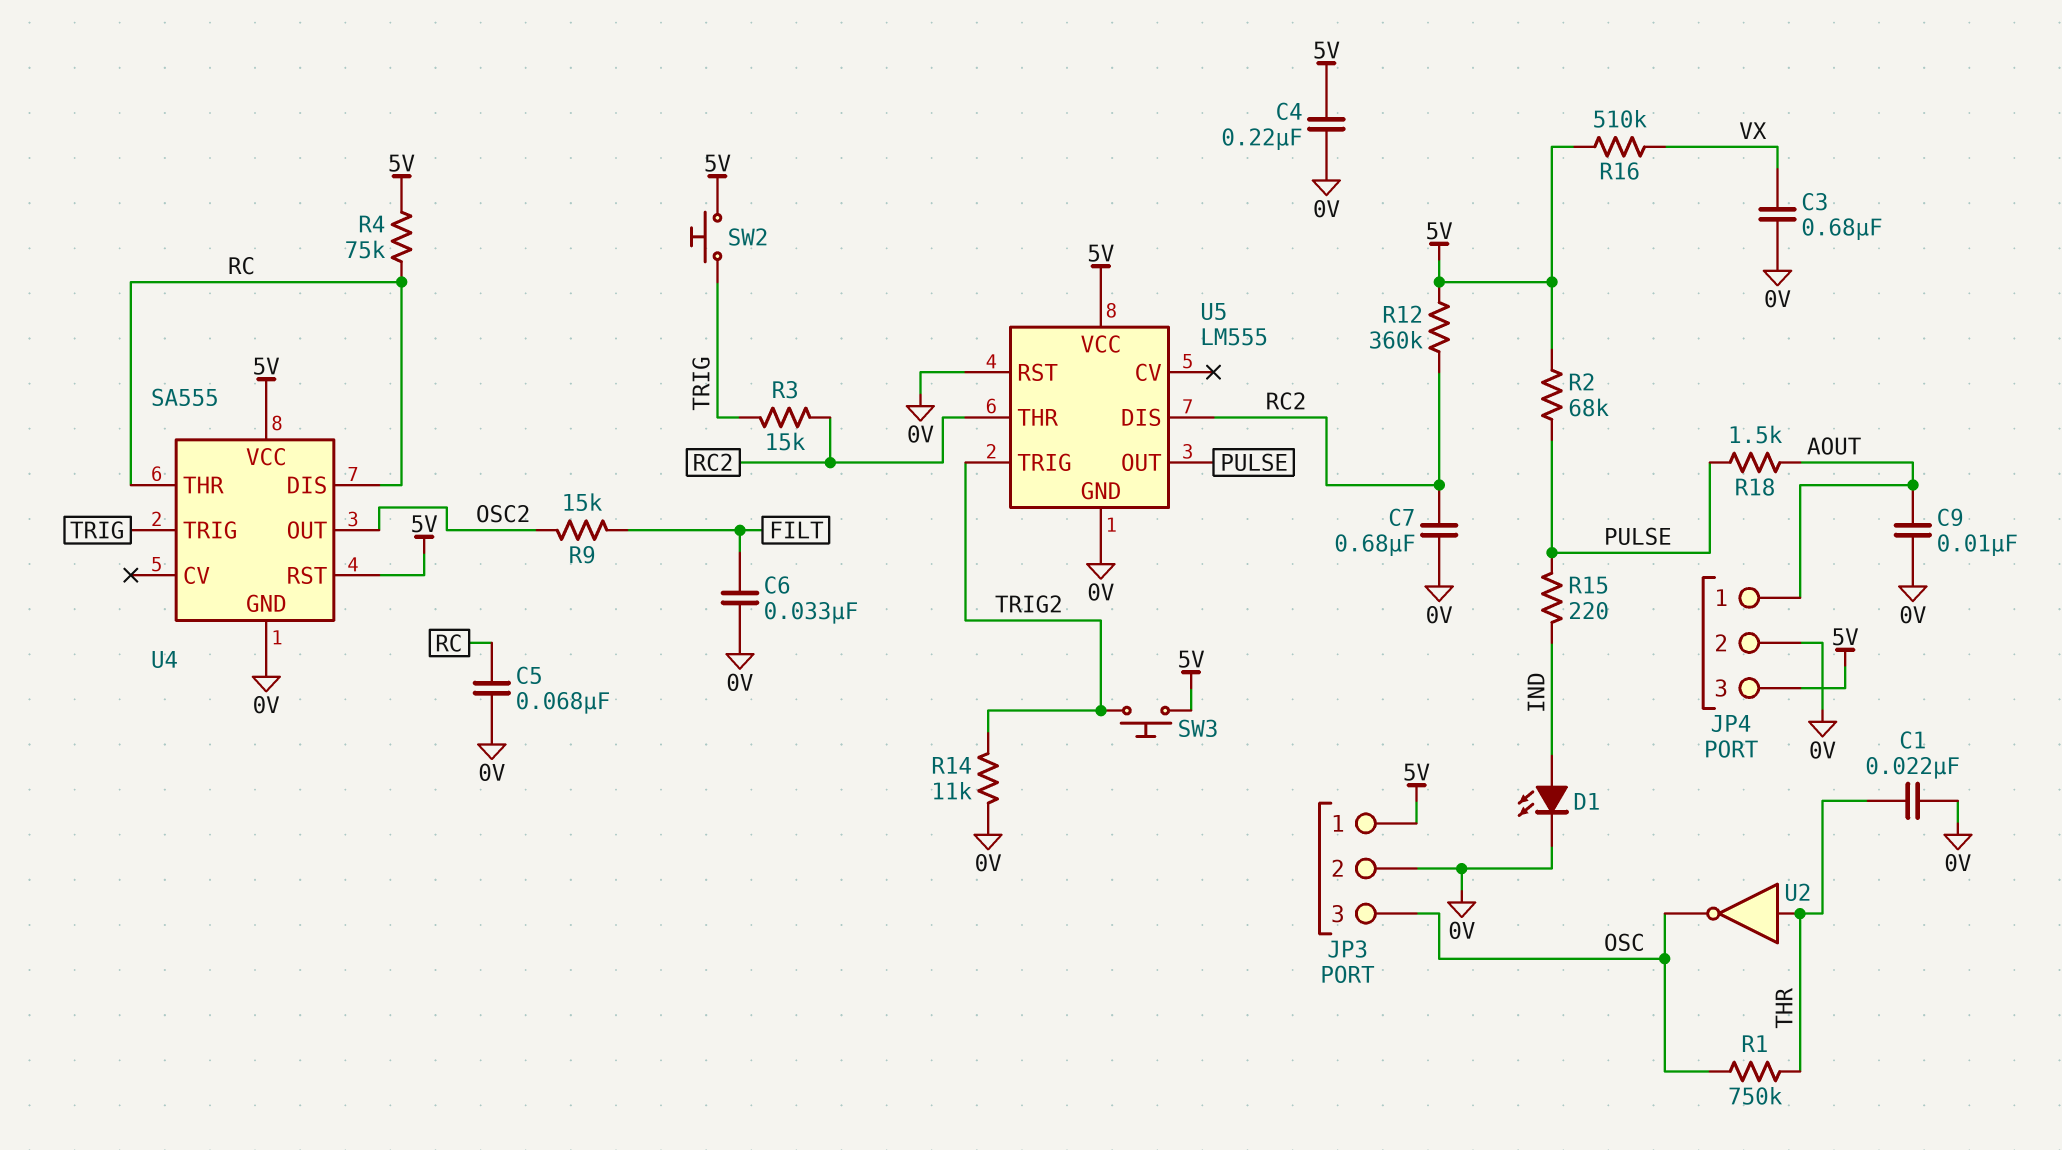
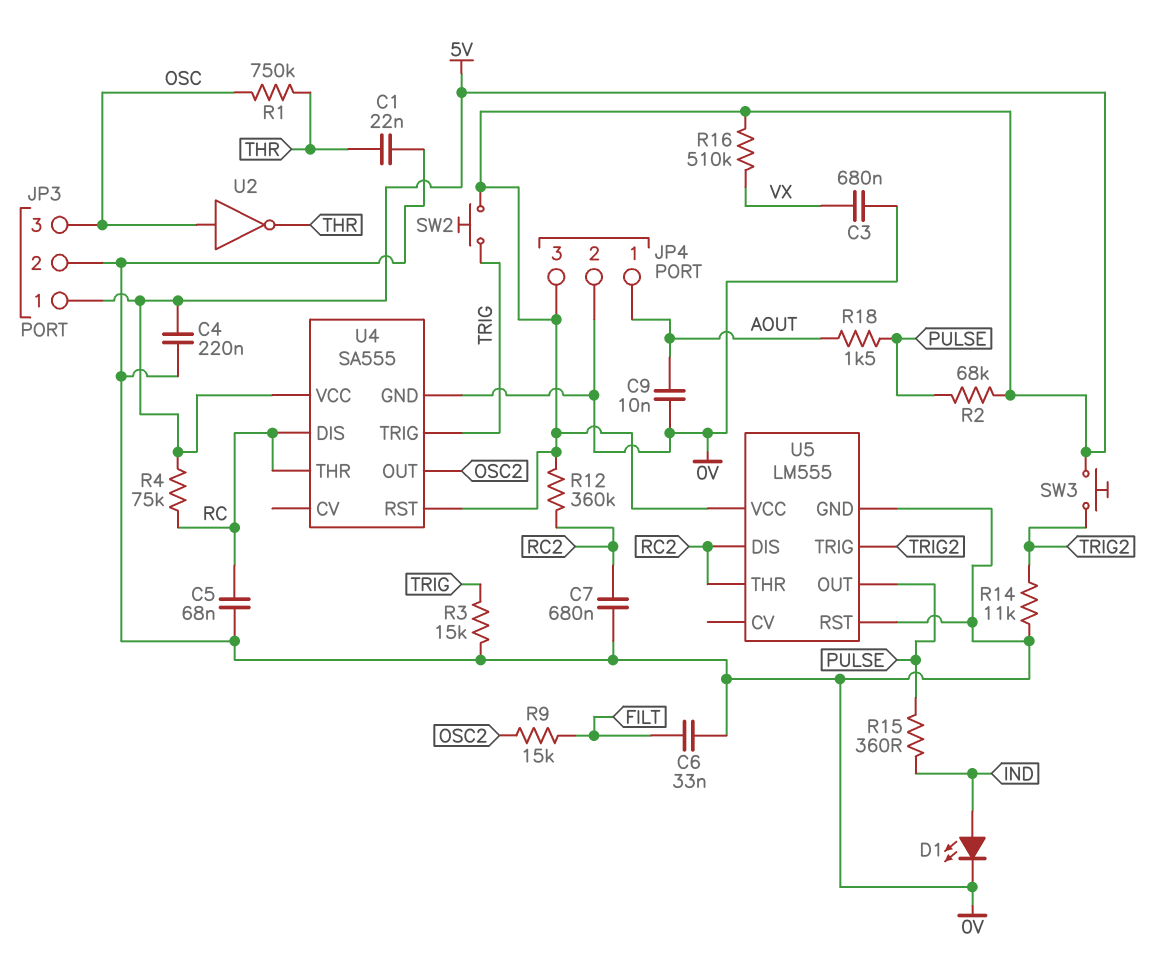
R3: 15k (RC2, TRIG) -> 15k (0V, TRIG)
R15: 220 (IND, PULSE) -> 360 (IND, PULSE)
U2: NOT (in THR, out OSC) -> NOT (in OSC, out THR)

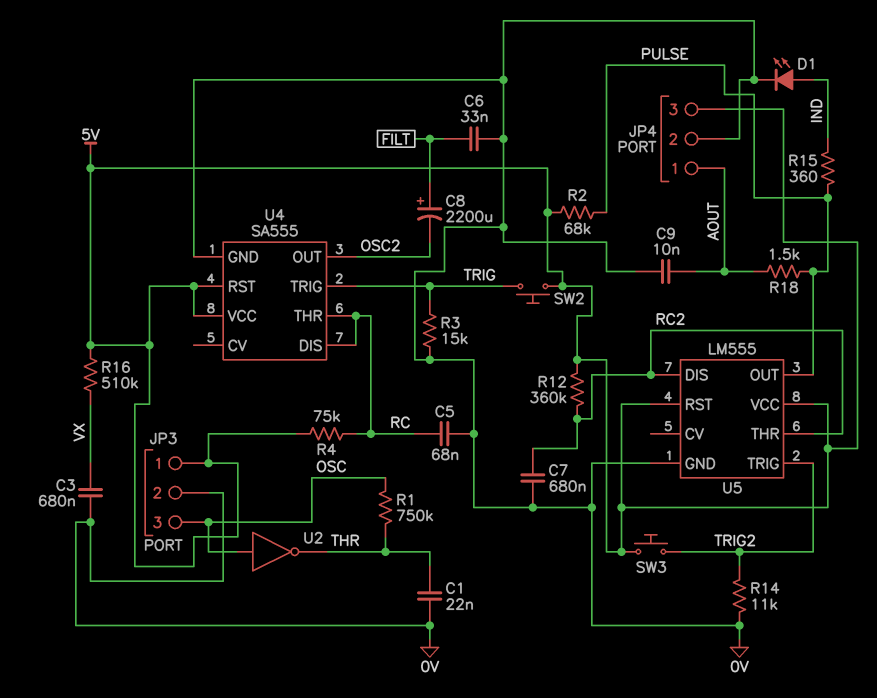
C4: 220nF (0V, 5V) -> none
C8: none -> 2200uF (plus FILT, minus OSC2)
R9: 15k (FILT, OSC2) -> none
U5 pin RST: 0V -> 5V

